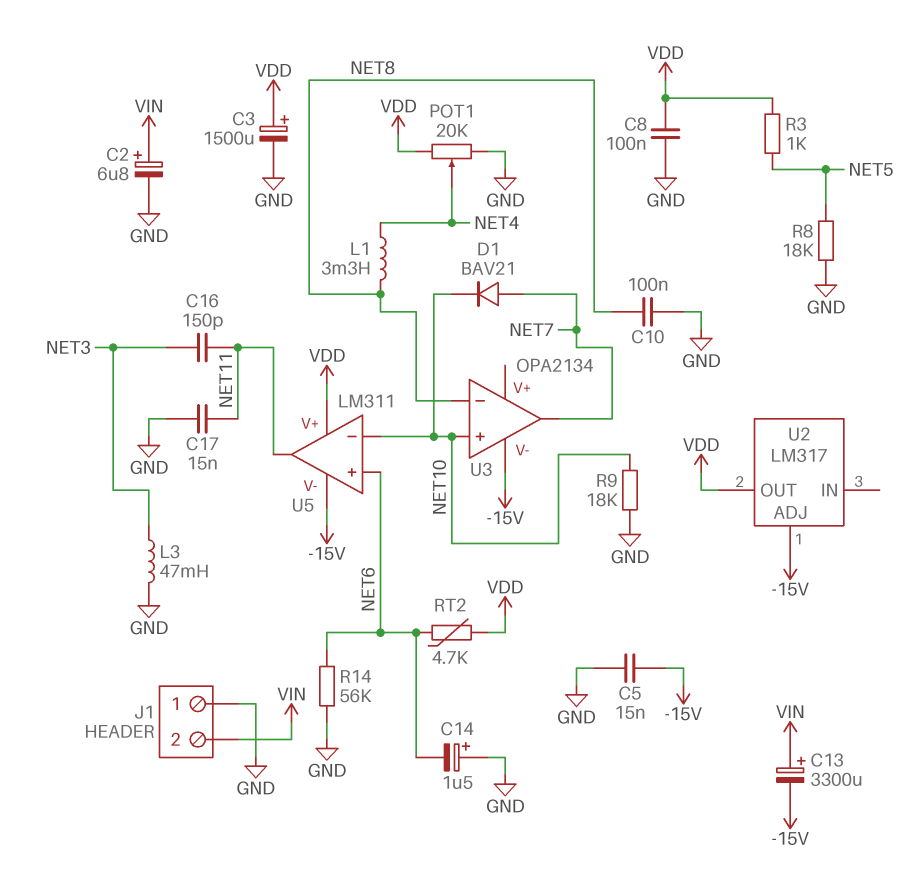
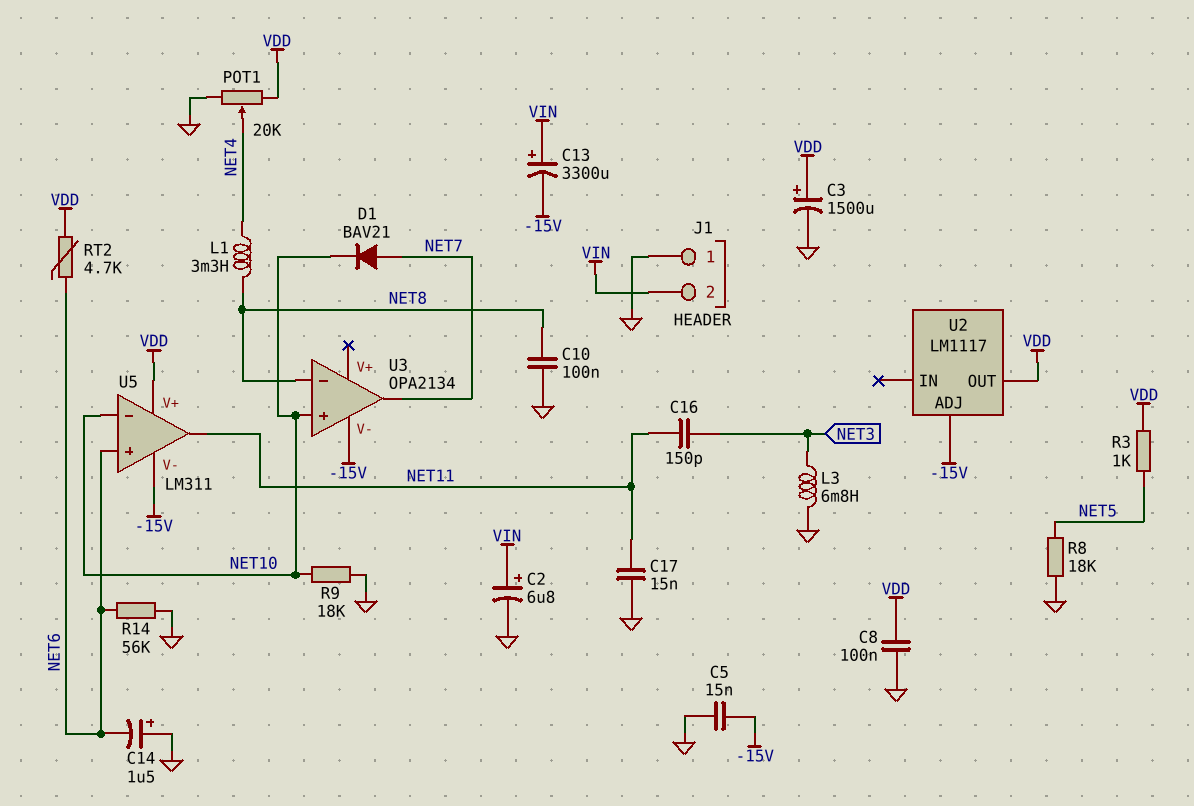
L3: 47mH (GND, NET3) -> 6.8mH (GND, NET3)
U2: LM317 -> LM1117

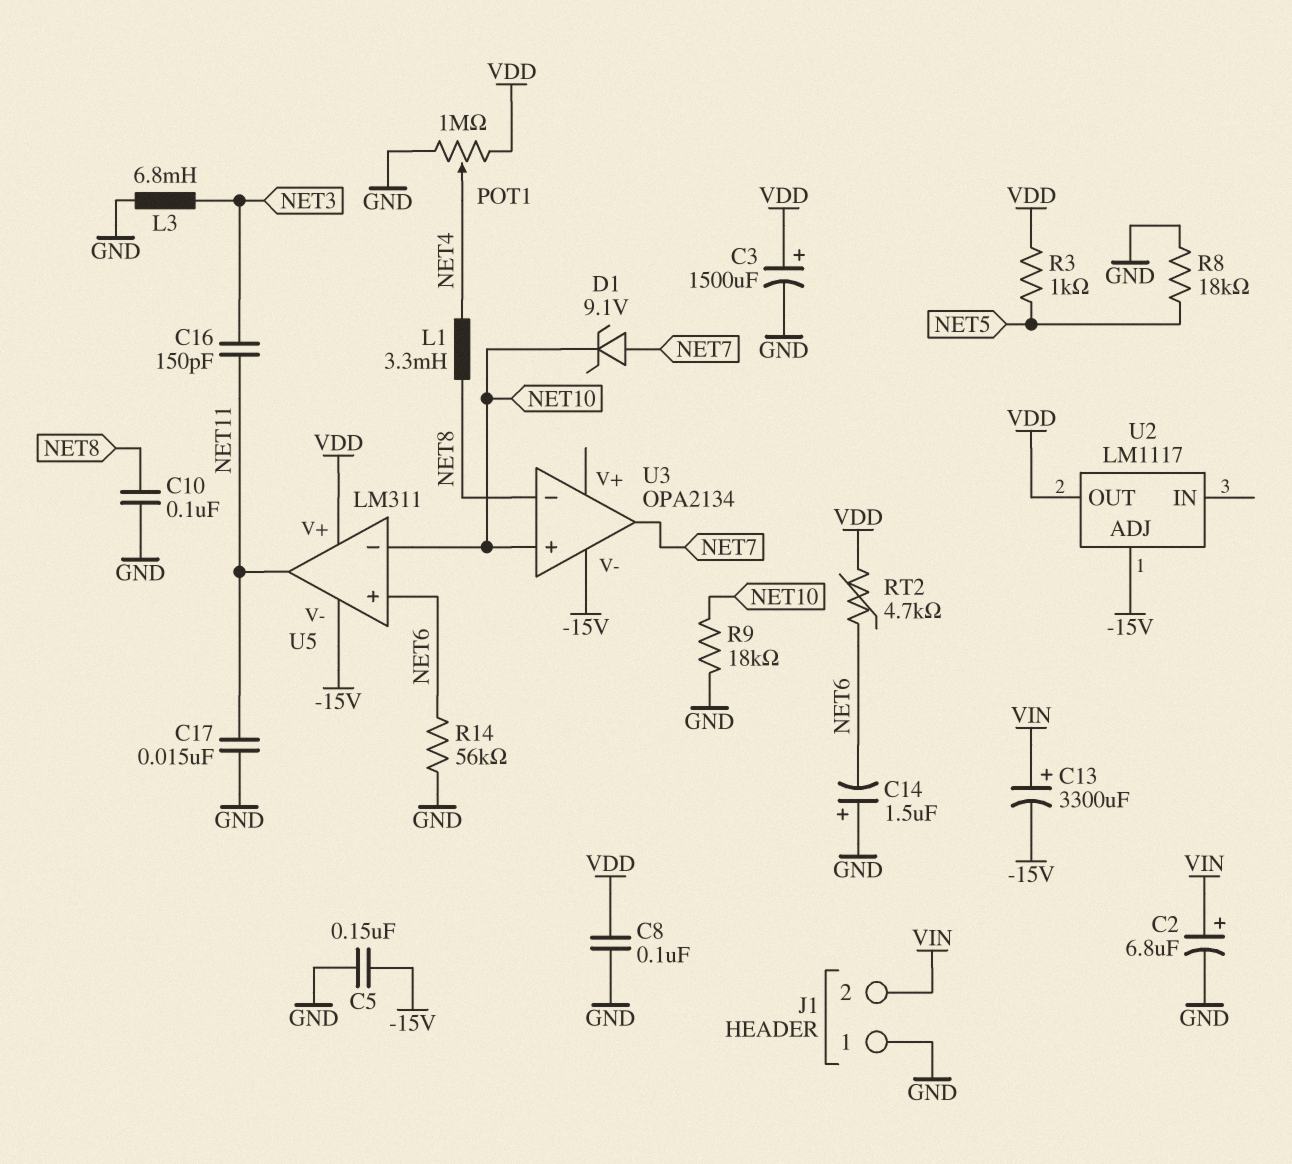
C5: 15nF (-15V, GND) -> 150nF (-15V, GND)
D1: diode BAV21 (A NET7, K NET10) -> zener 9.1V (A NET7, K NET10)
POT1: 20k (GND, VDD, wiper NET4) -> 1M (GND, VDD, wiper NET4)

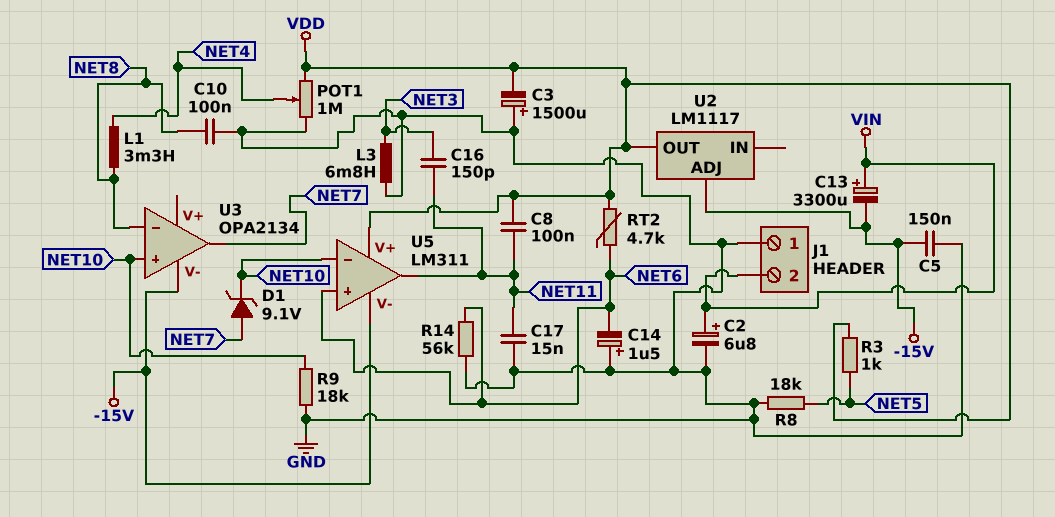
C3: 1500uF (plus VDD, minus GND) -> 1500uF (plus GND, minus VDD)
C8: 100nF (GND, VDD) -> 100nF (NET11, VDD)

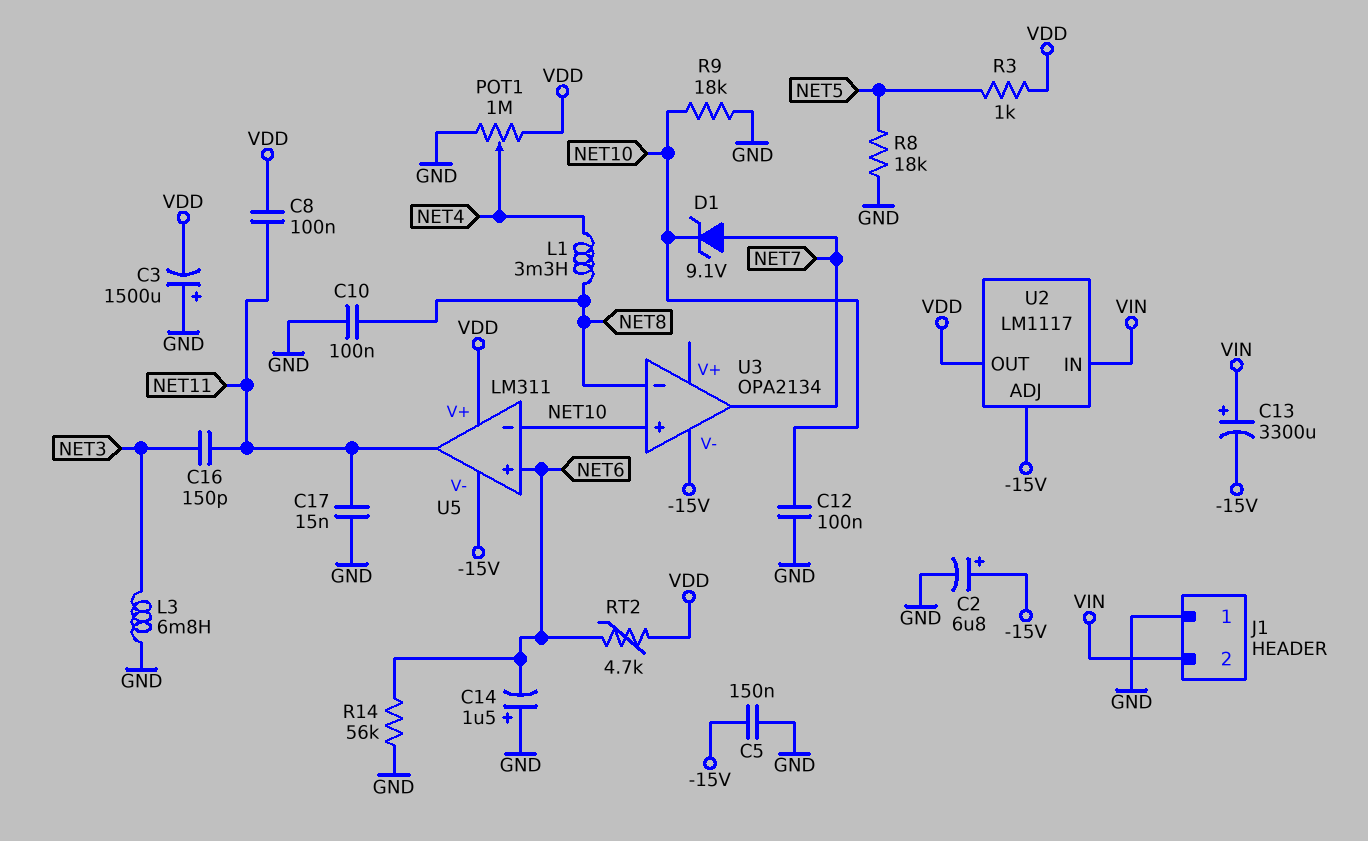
C2: 6.8uF (plus VIN, minus GND) -> 6.8uF (plus -15V, minus GND)
C12: none -> 100nF (GND, NET10)
U2 pin IN: none -> VIN

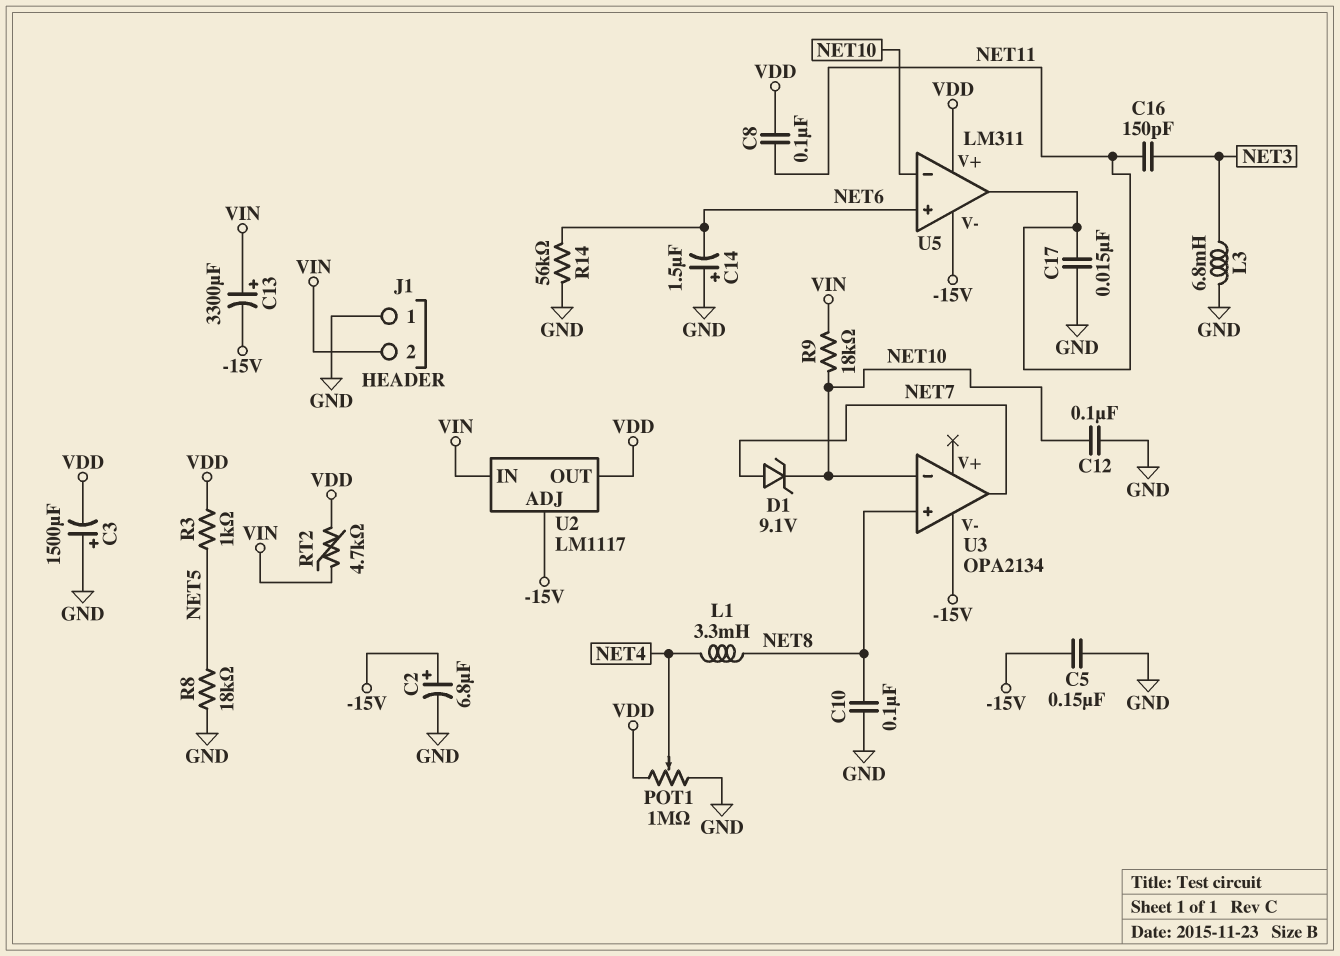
R9: 18k (GND, NET10) -> 18k (NET10, VIN)
RT2: 4.7k (NET6, VDD) -> 4.7k (VDD, VIN)
U3 pin in+: NET10 -> NET8
U3 pin in-: NET8 -> NET10

